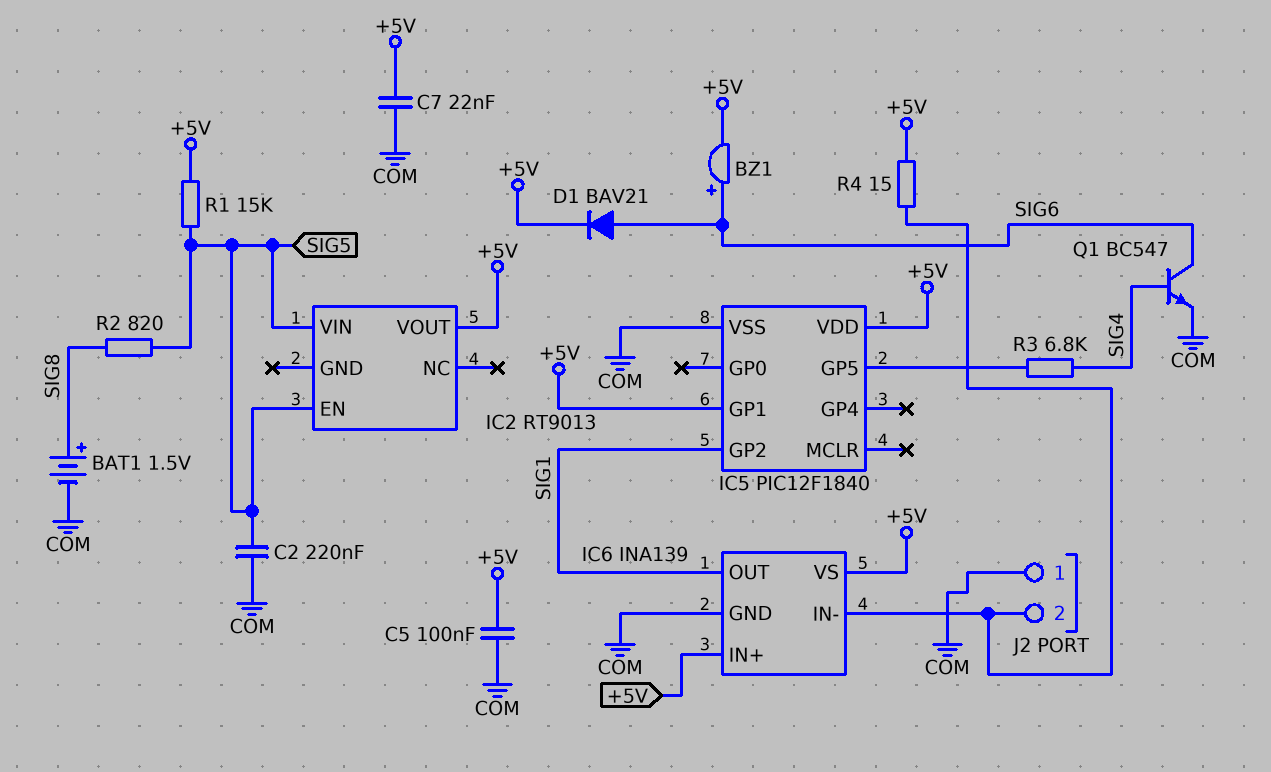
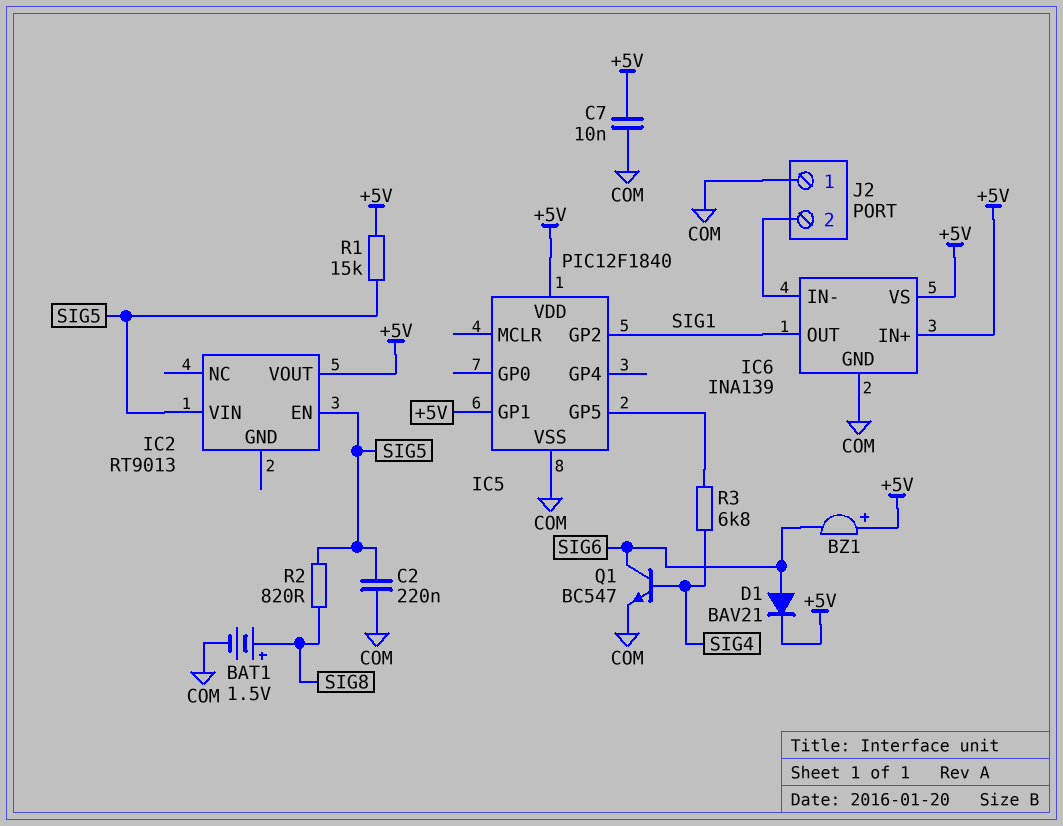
BZ1: buzzer (plus SIG6, minus +5V) -> buzzer (plus +5V, minus SIG6)
C5: 100nF (+5V, COM) -> none
C7: 22nF (+5V, COM) -> 10nF (+5V, COM)
R4: 15 (+5V, IC6/IN-) -> none

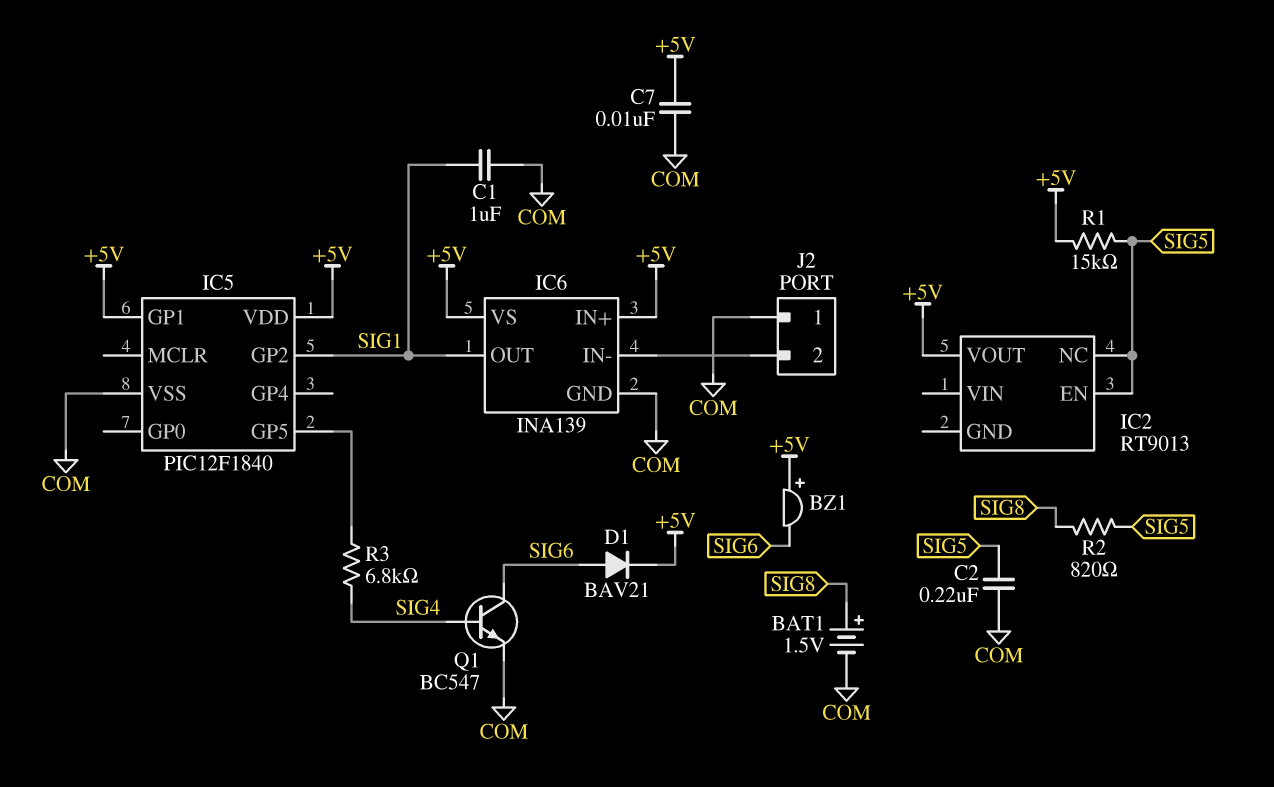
C1: none -> 1uF (COM, SIG1)
IC2 pin NC: none -> SIG5
IC2 pin VIN: SIG5 -> none

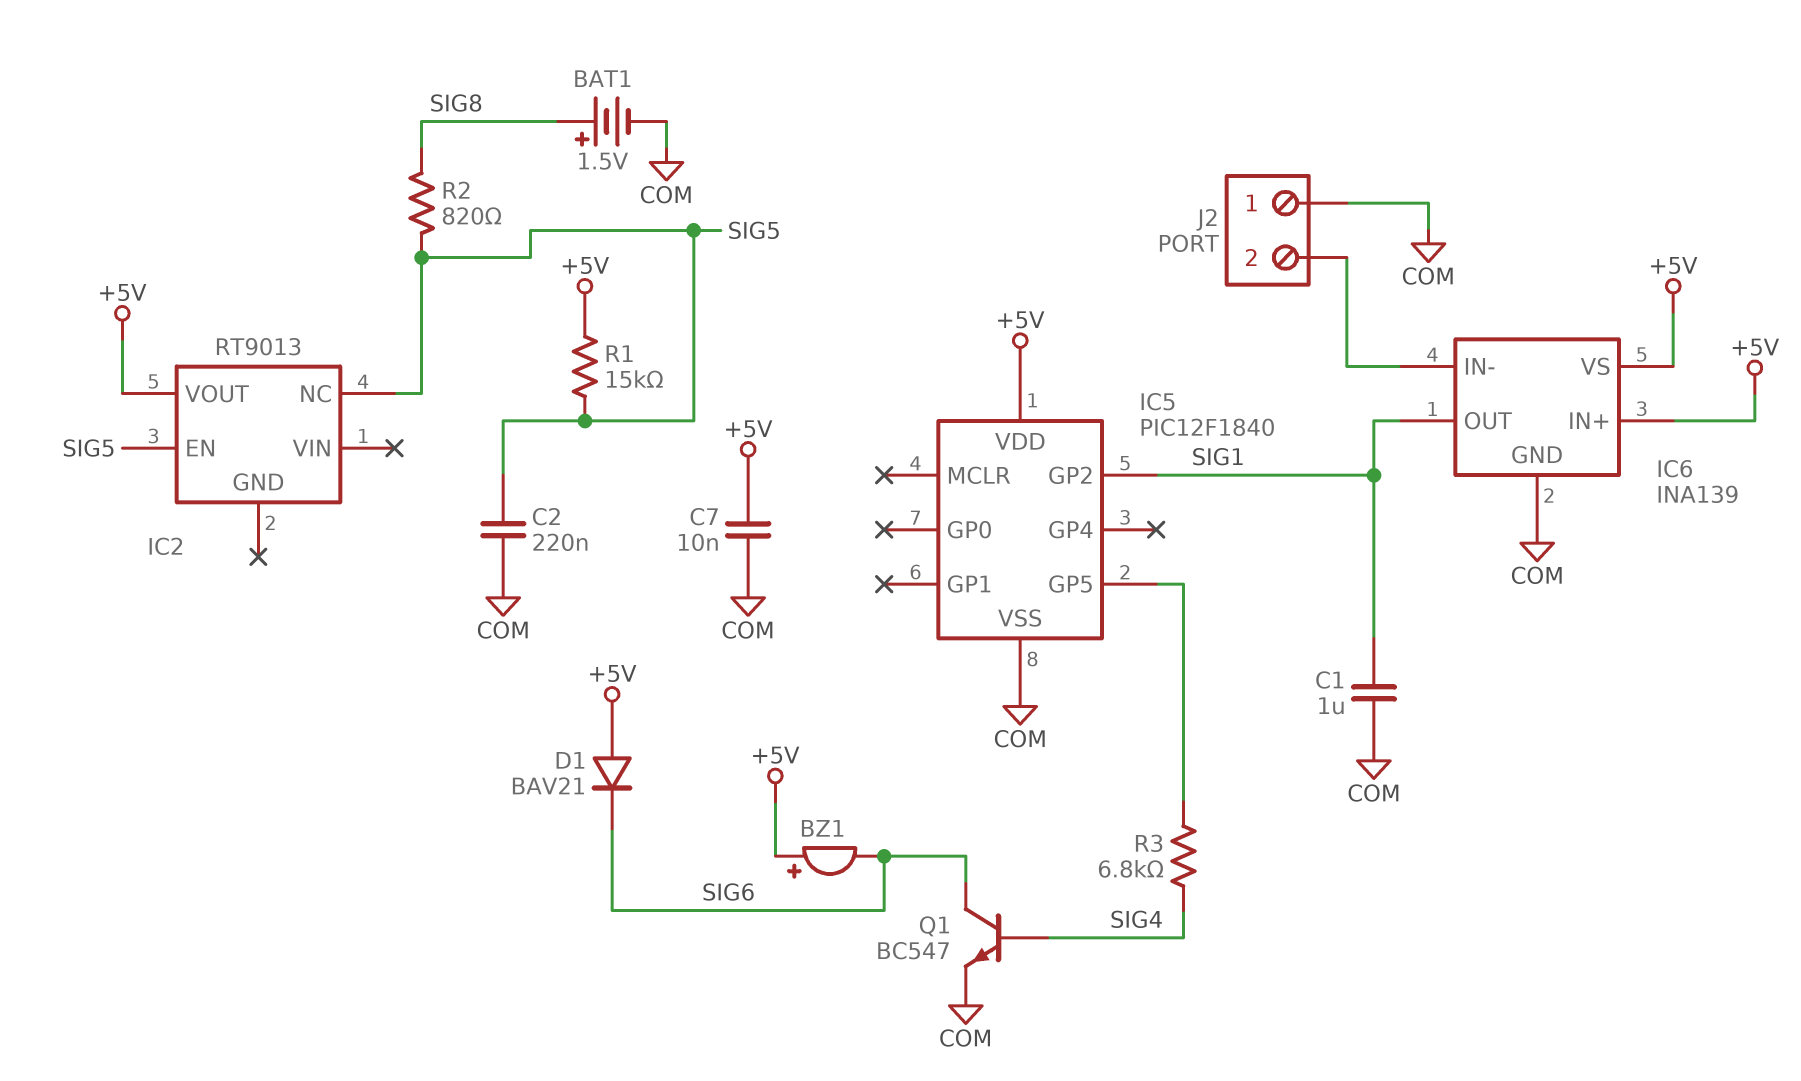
D1: diode BAV21 (A SIG6, K +5V) -> diode BAV21 (A +5V, K SIG6)
IC5 pin GP1: +5V -> none

